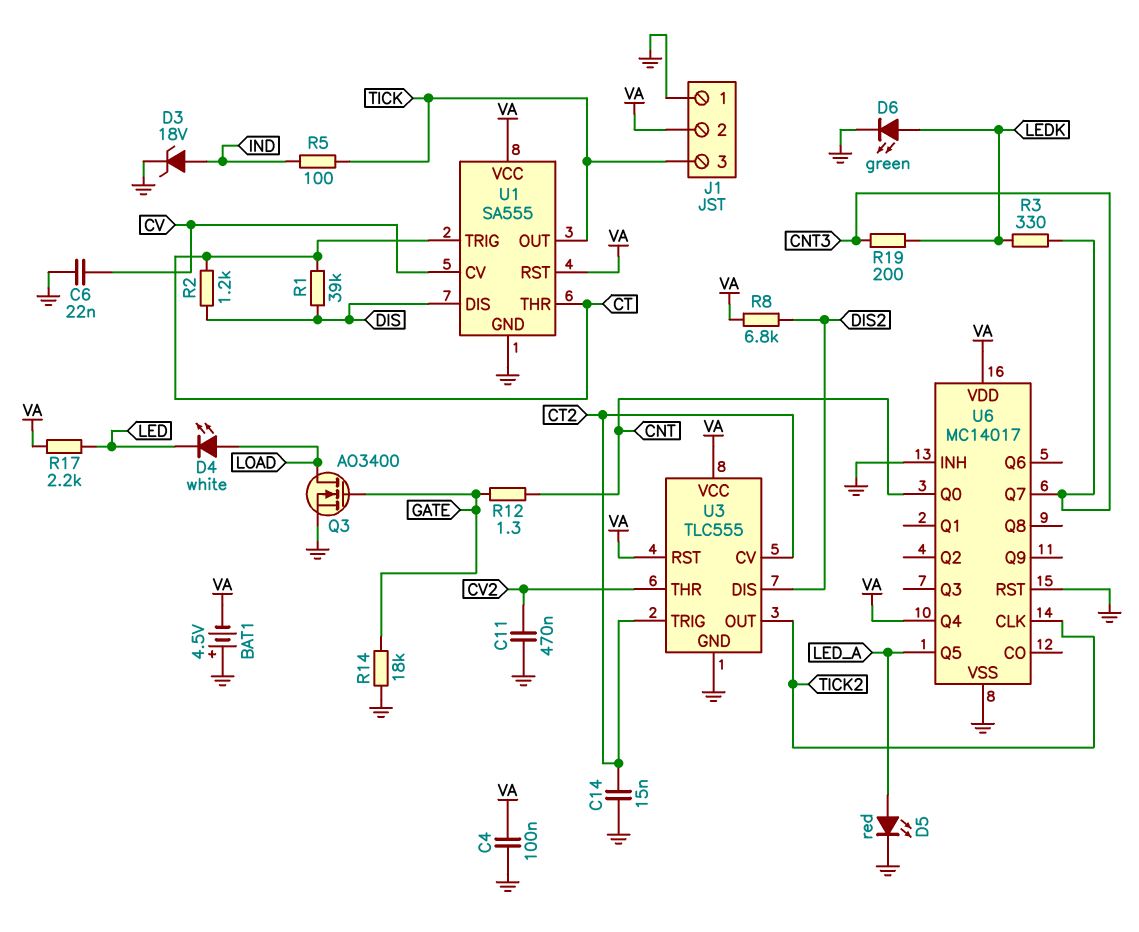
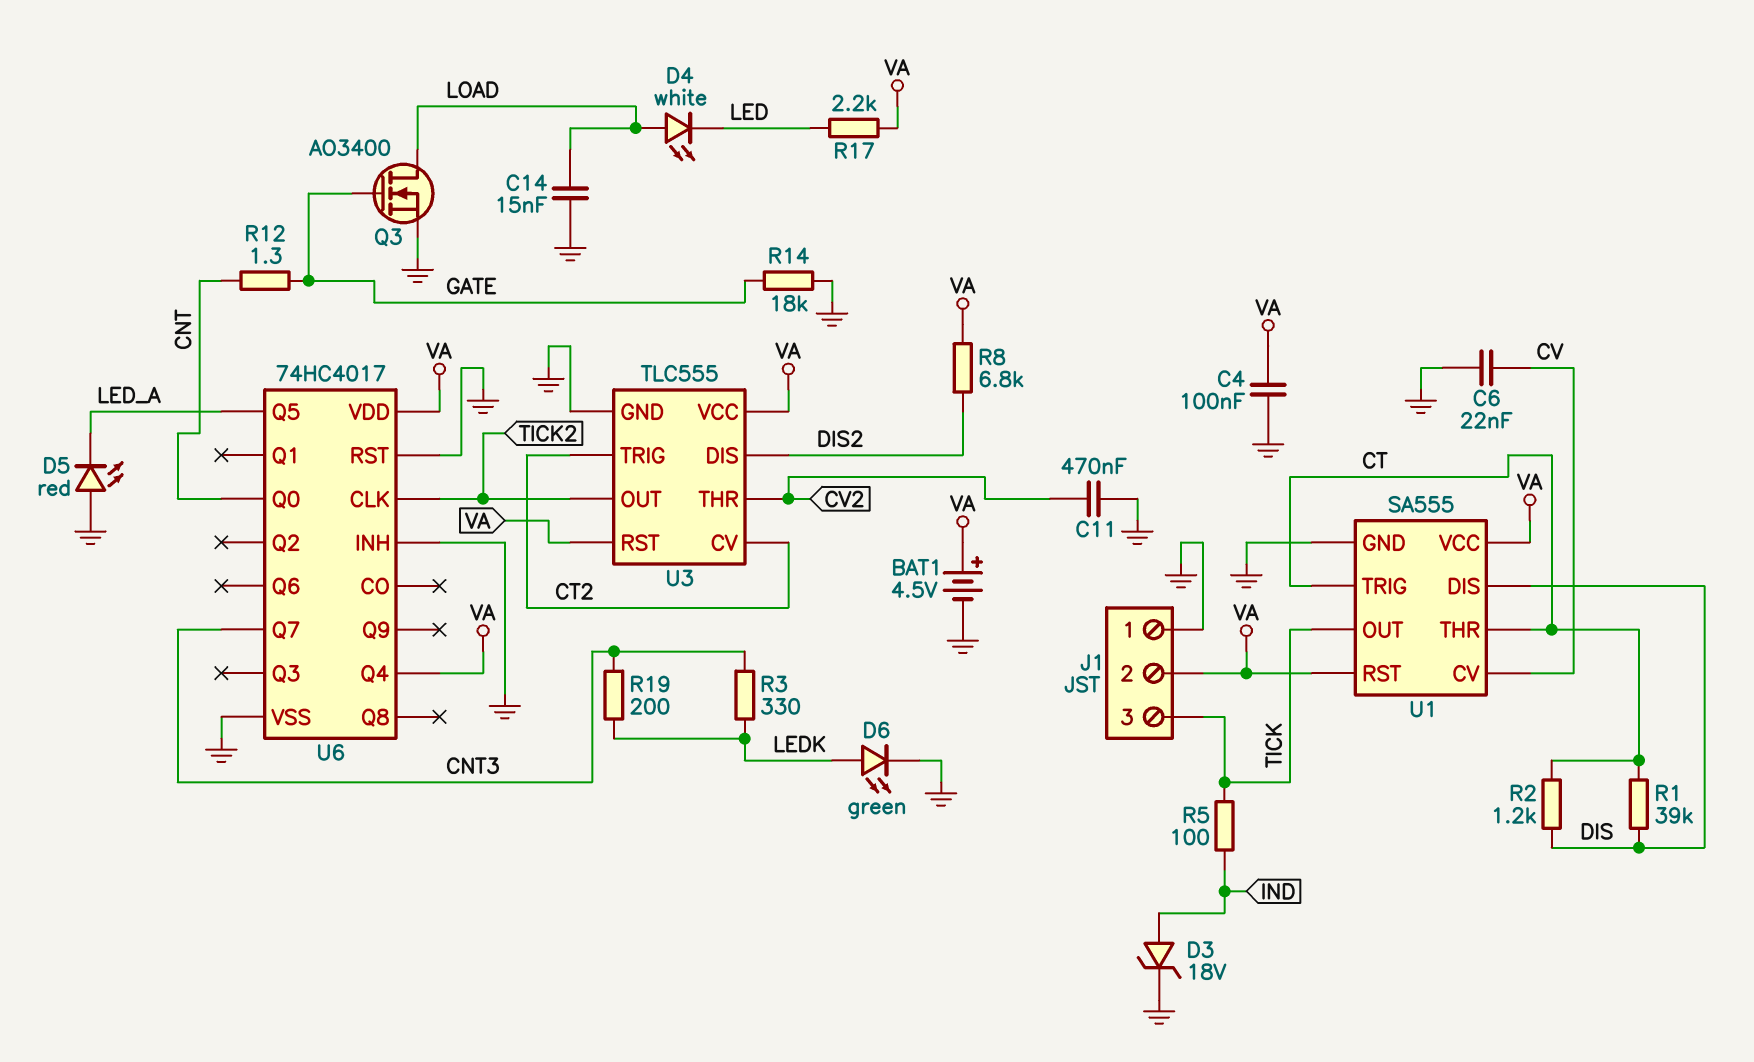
BAT1: 4.5V (plus GND, minus VA) -> 4.5V (plus VA, minus GND)
C14: 15nF (CT2, GND) -> 15nF (GND, LOAD)
D5: LED red (A LED_A, K GND) -> LED red (A GND, K LED_A)
U6: MC14017 -> 74HC4017

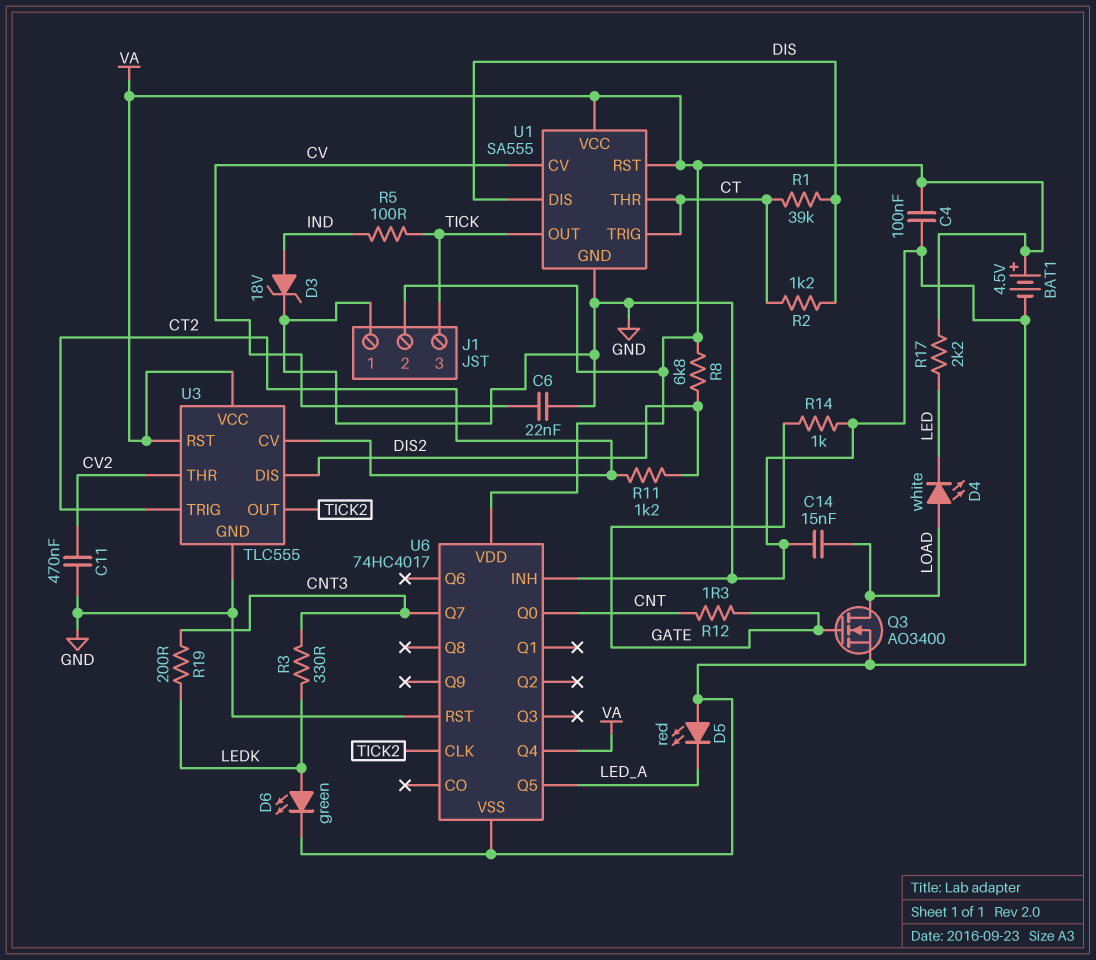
R11: none -> 1.2k (CT2, DIS2)
R14: 18k (GATE, GND) -> 1k (GATE, GND)

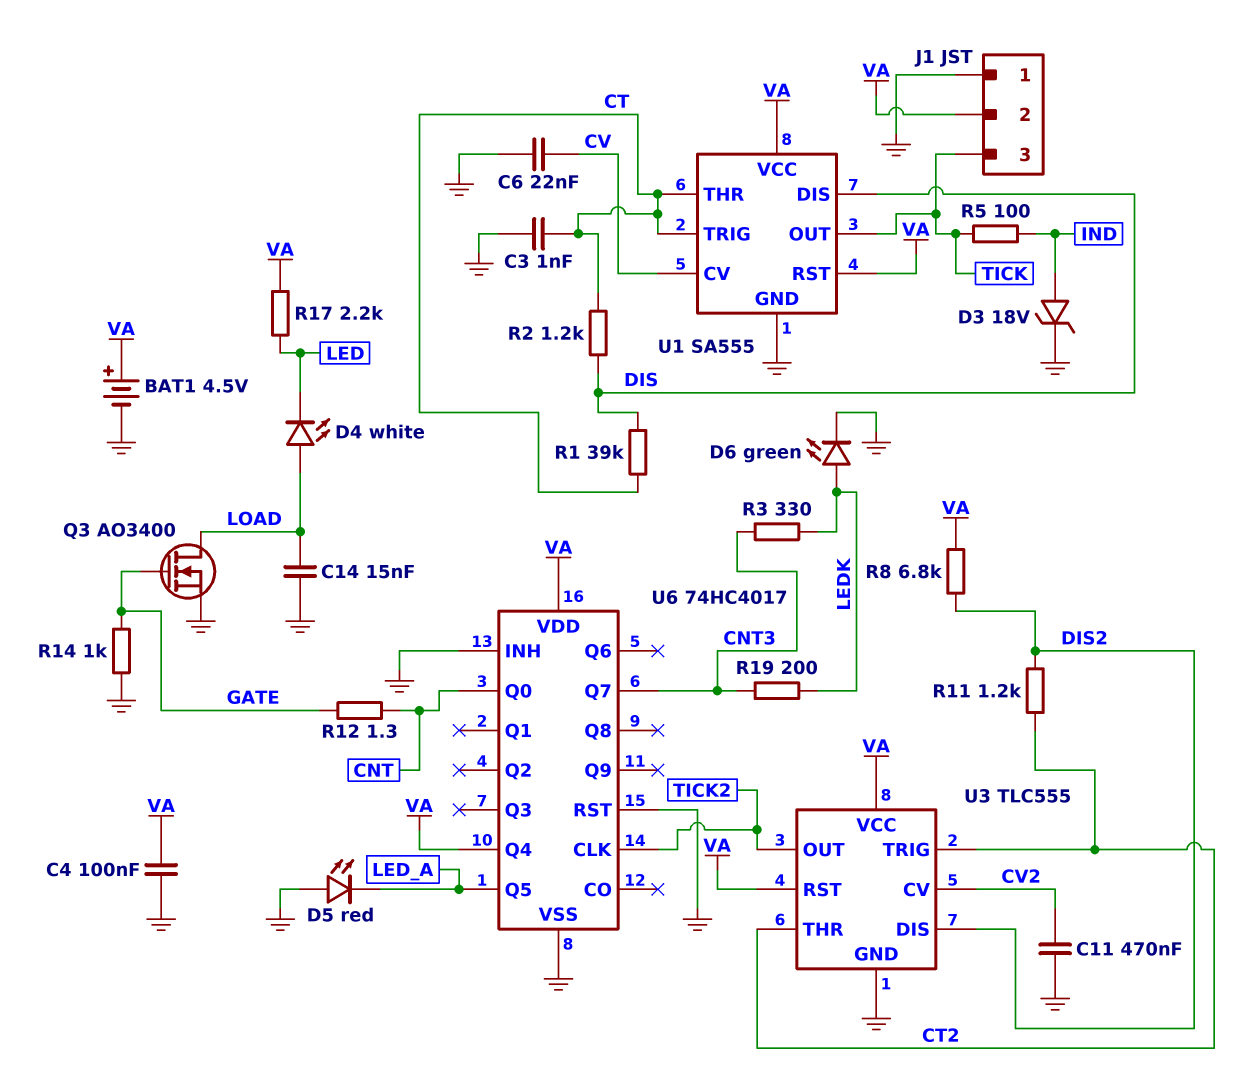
C3: none -> 1nF (CT, GND)
U3 pin CV: CT2 -> CV2
U3 pin THR: CV2 -> CT2

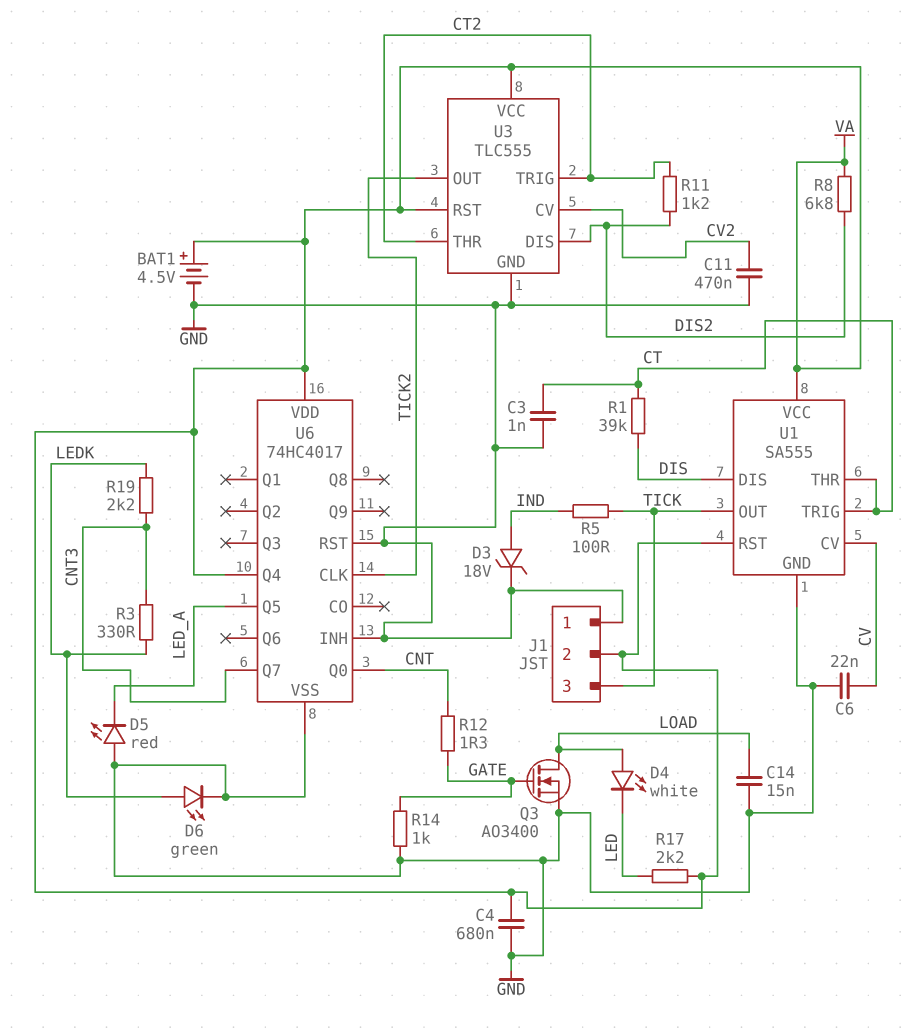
C4: 100nF (GND, VA) -> 680nF (GND, VA)
R2: 1.2k (CT, DIS) -> none
R19: 200 (CNT3, LEDK) -> 2.2k (CNT3, LEDK)

